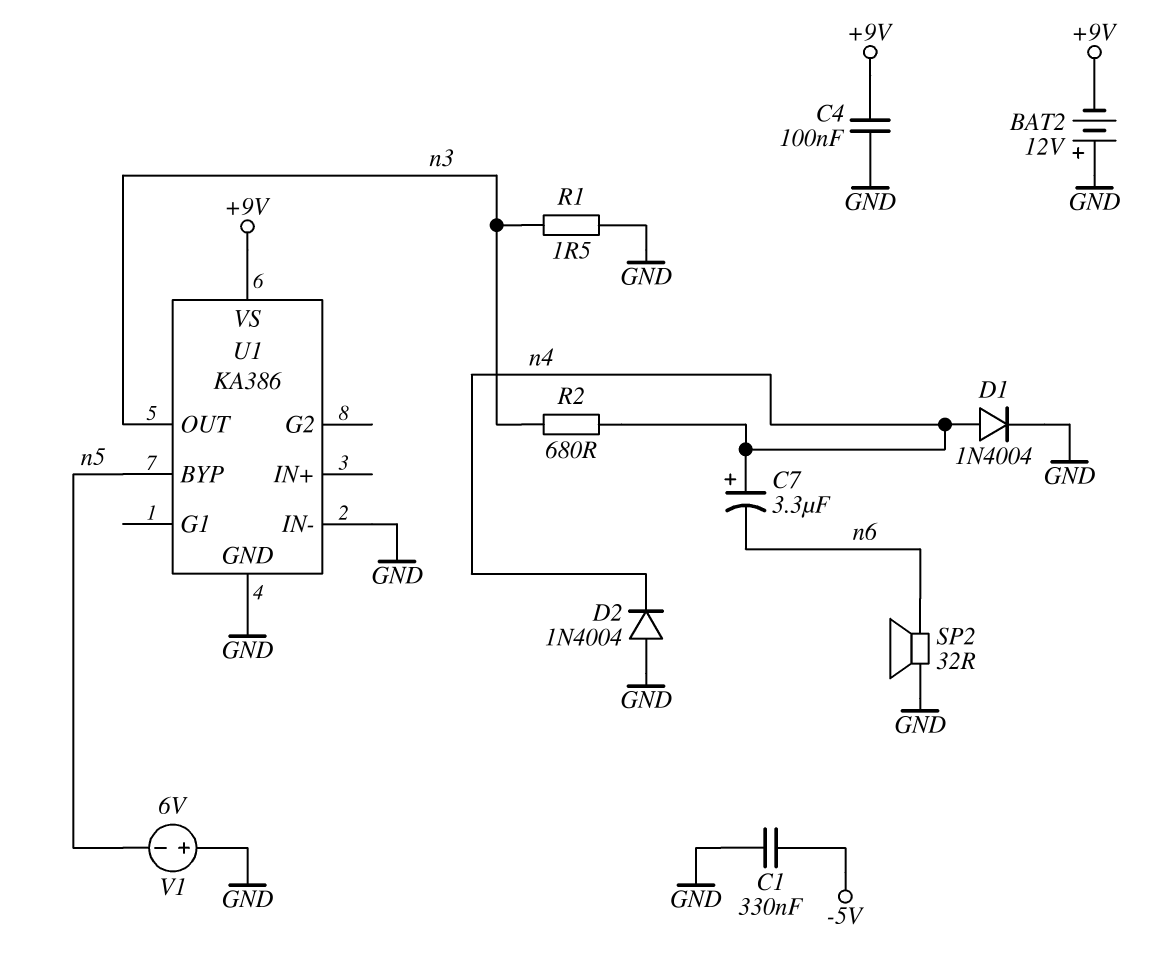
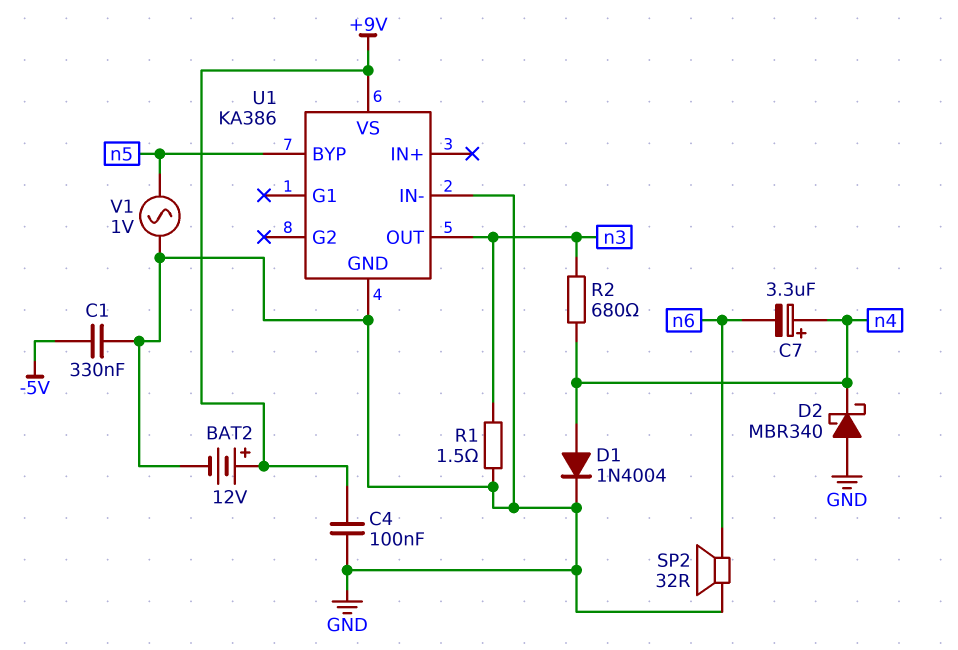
BAT2: 12V (plus GND, minus +9V) -> 12V (plus +9V, minus GND)
D2: diode 1N4004 (A GND, K n4) -> schottky MBR340 (A GND, K n4)
V1: 6V (plus GND, minus n5) -> AC 1V (GND, n5)

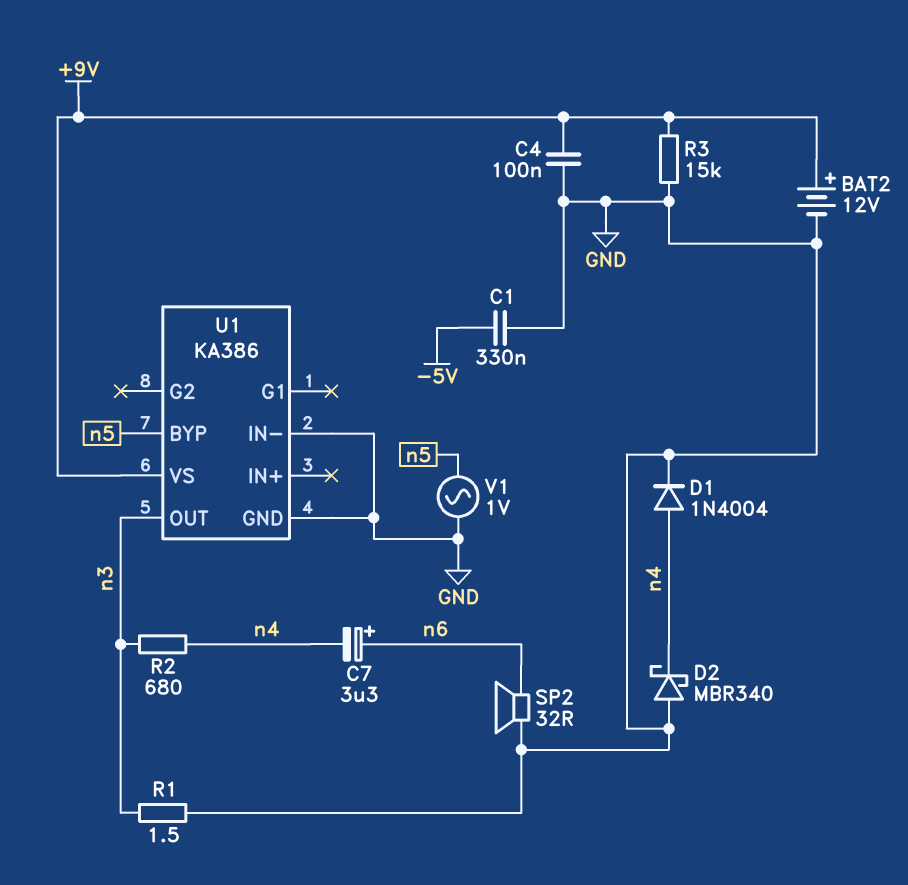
C7: 3.3uF (plus n4, minus n6) -> 3.3uF (plus n6, minus n4)
R3: none -> 15k (+9V, GND)

